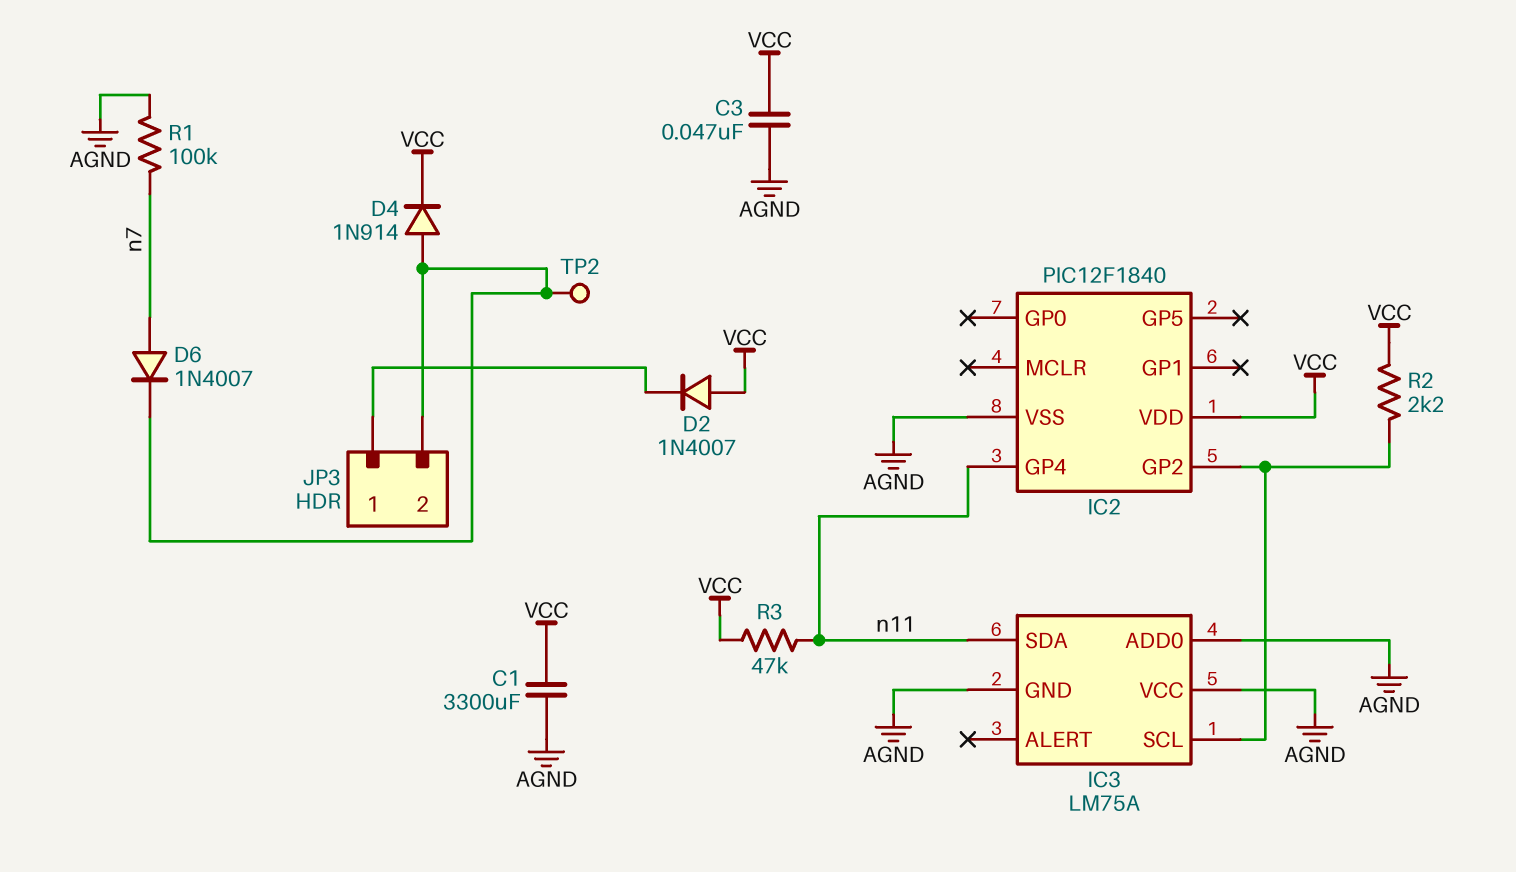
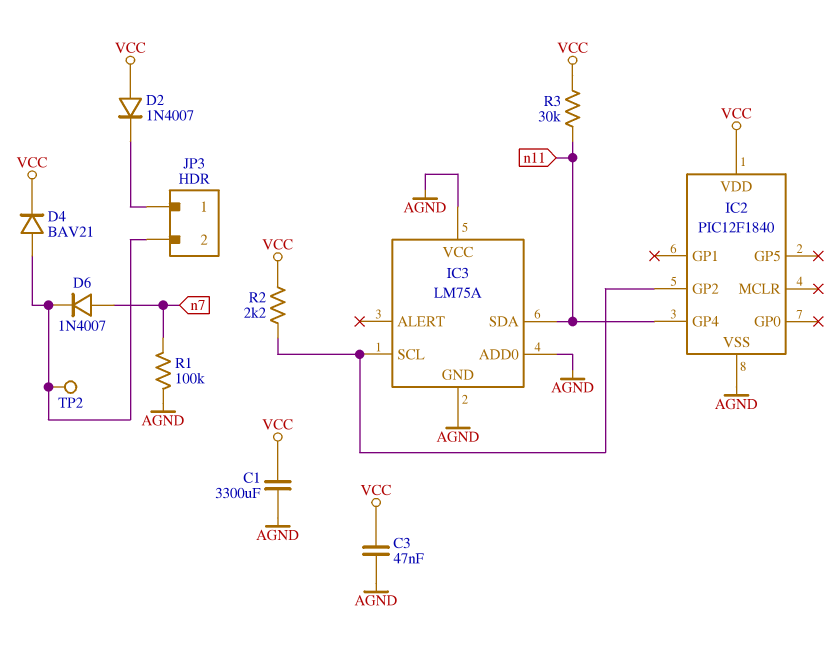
D4: diode 1N914 (A JP3/2, K VCC) -> diode BAV21 (A JP3/2, K VCC)
R3: 47k (VCC, n11) -> 30k (VCC, n11)

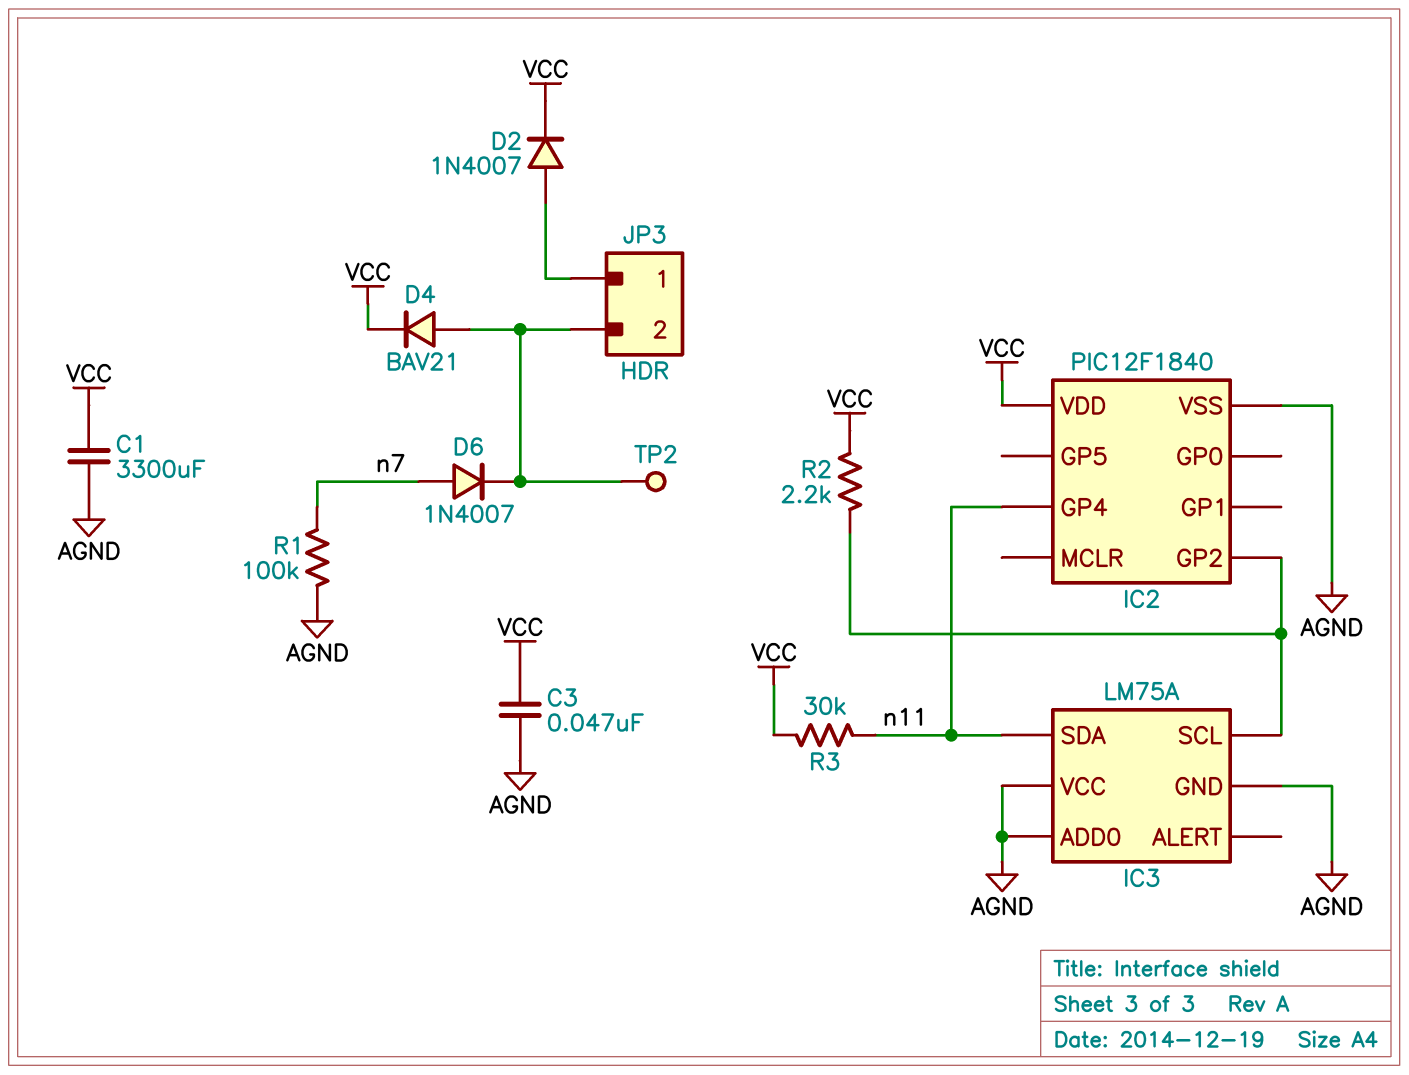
D2: diode 1N4007 (A VCC, K JP3/1) -> diode 1N4007 (A JP3/1, K VCC)

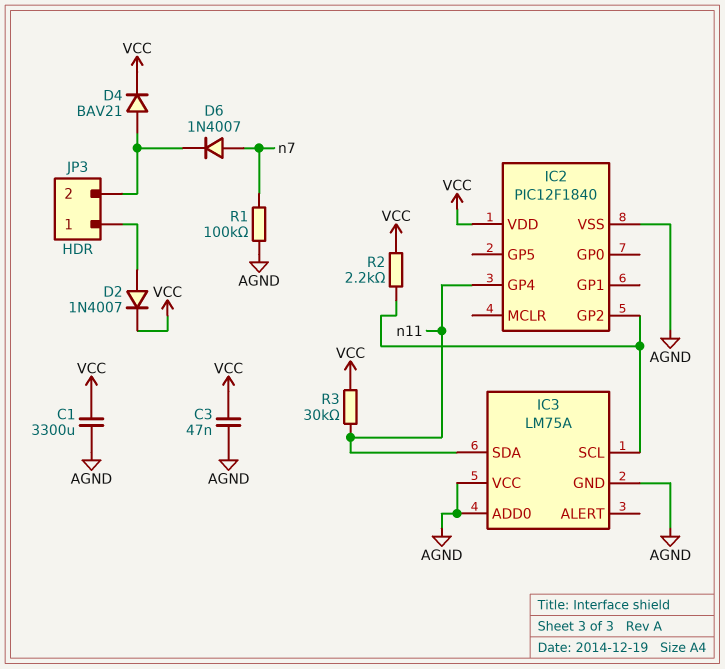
TP2: test point (JP3/2) -> none

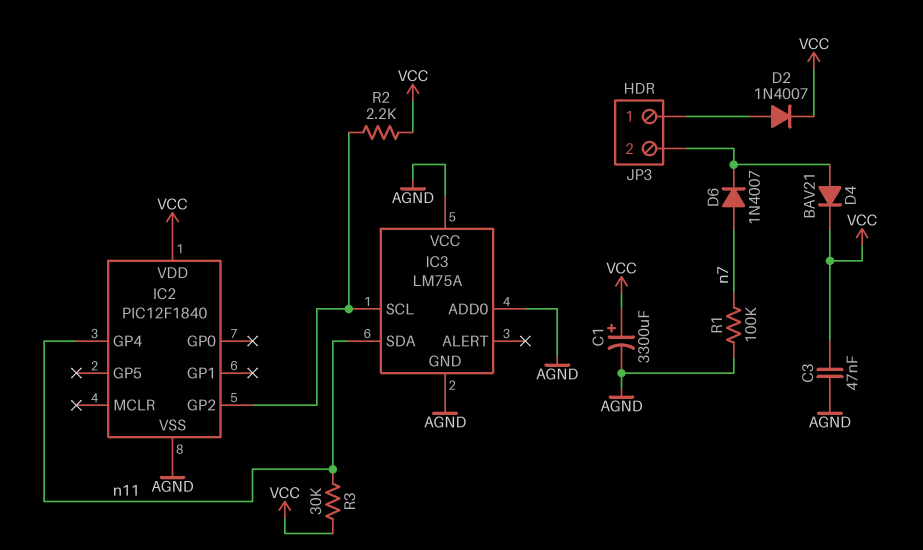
C1: 3300uF (AGND, VCC) -> 3300uF (plus VCC, minus AGND)

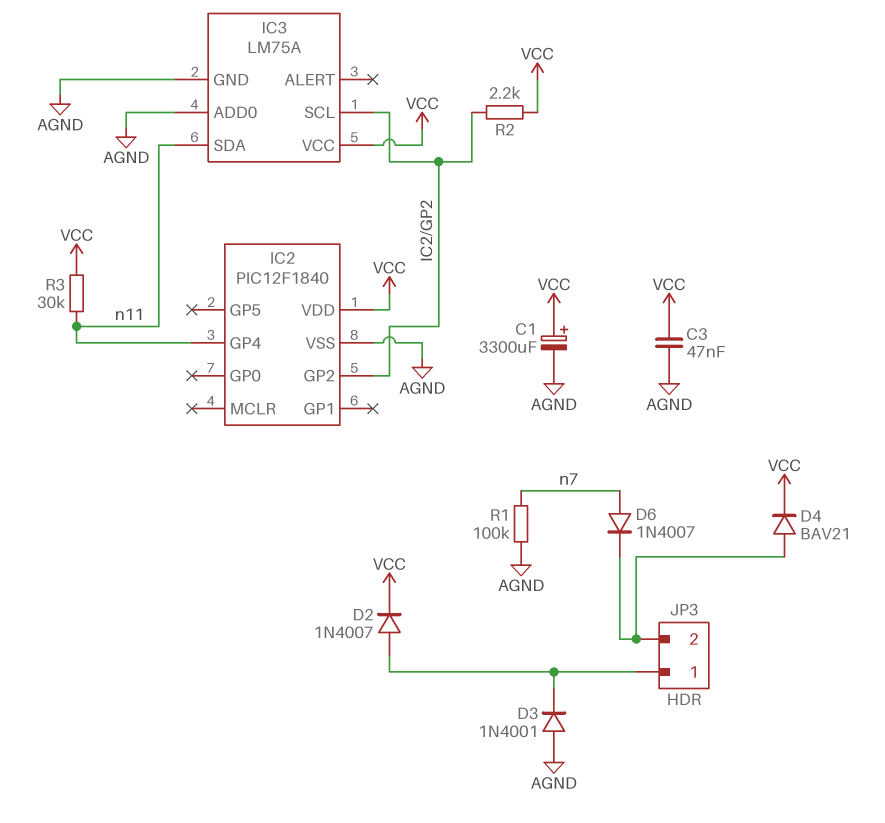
D3: none -> diode 1N4001 (A AGND, K JP3/1)
IC3 pin VCC: AGND -> VCC

